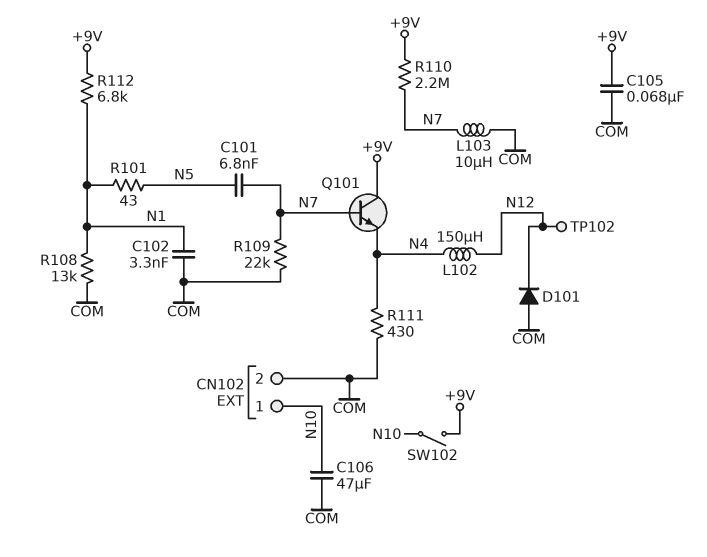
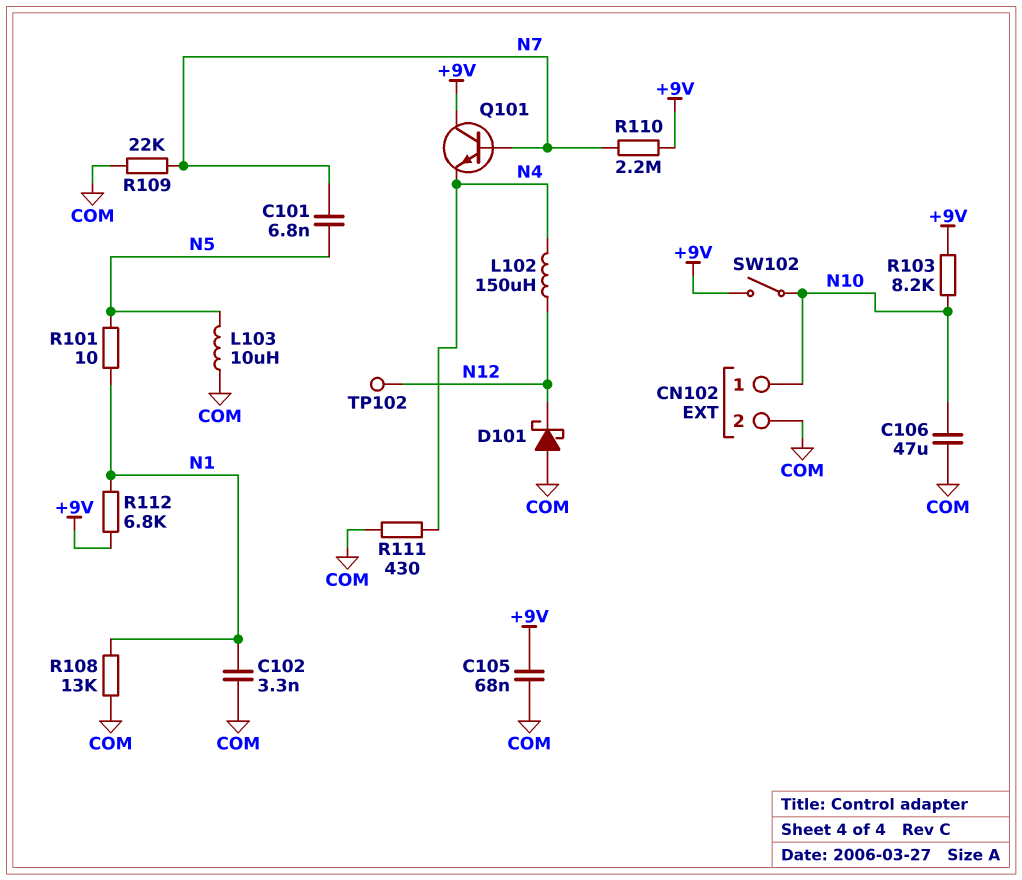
D101: diode (A COM, K N12) -> schottky (A COM, K N12)
L103: 10uH (COM, N7) -> 10uH (COM, N5)
R101: 43 (N1, N5) -> 10 (N1, N5)
R103: none -> 8.2k (+9V, N10)

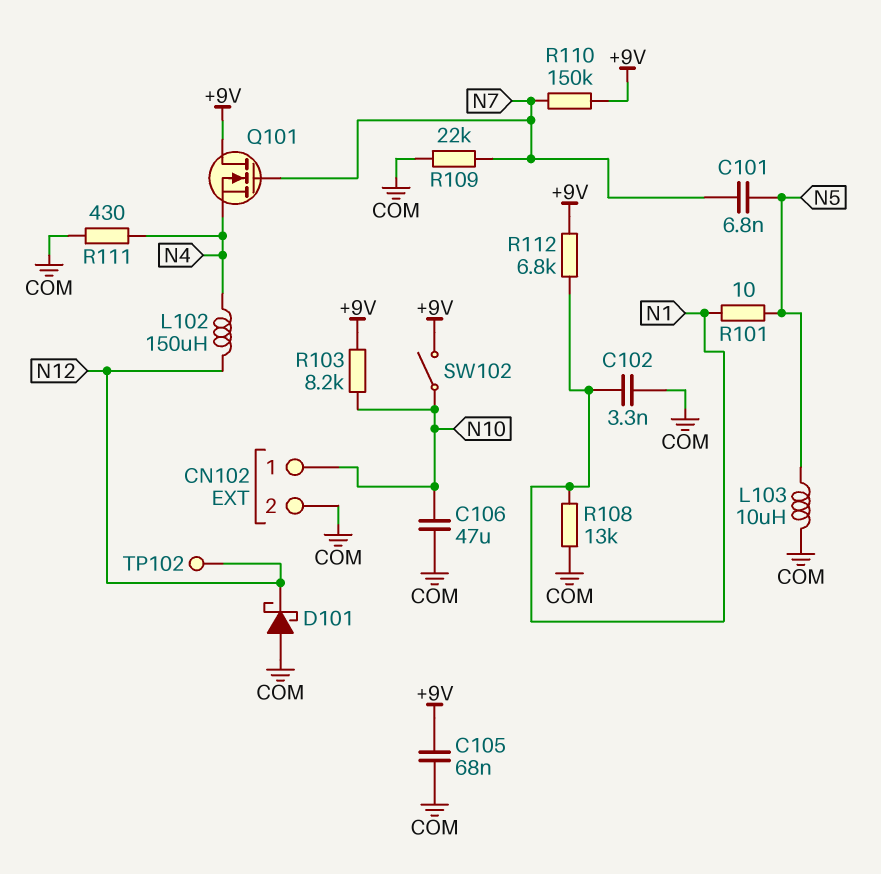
Q101: NPN (B N7, C +9V, E N4) -> NMOS (G N7, D +9V, S N4)
R110: 2.2M (+9V, N7) -> 150k (+9V, N7)

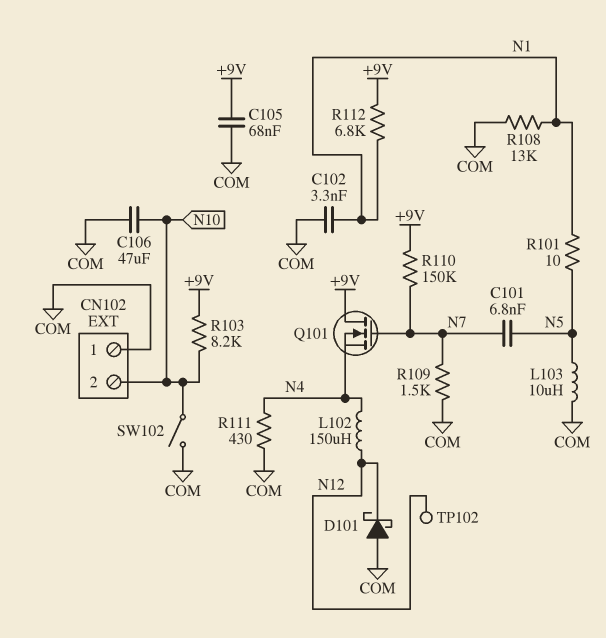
CN102 pin 1: N10 -> COM
CN102 pin 2: COM -> N10
R109: 22k (COM, N7) -> 1.5k (COM, N7)
SW102: switch (+9V, N10) -> switch (COM, N10)

